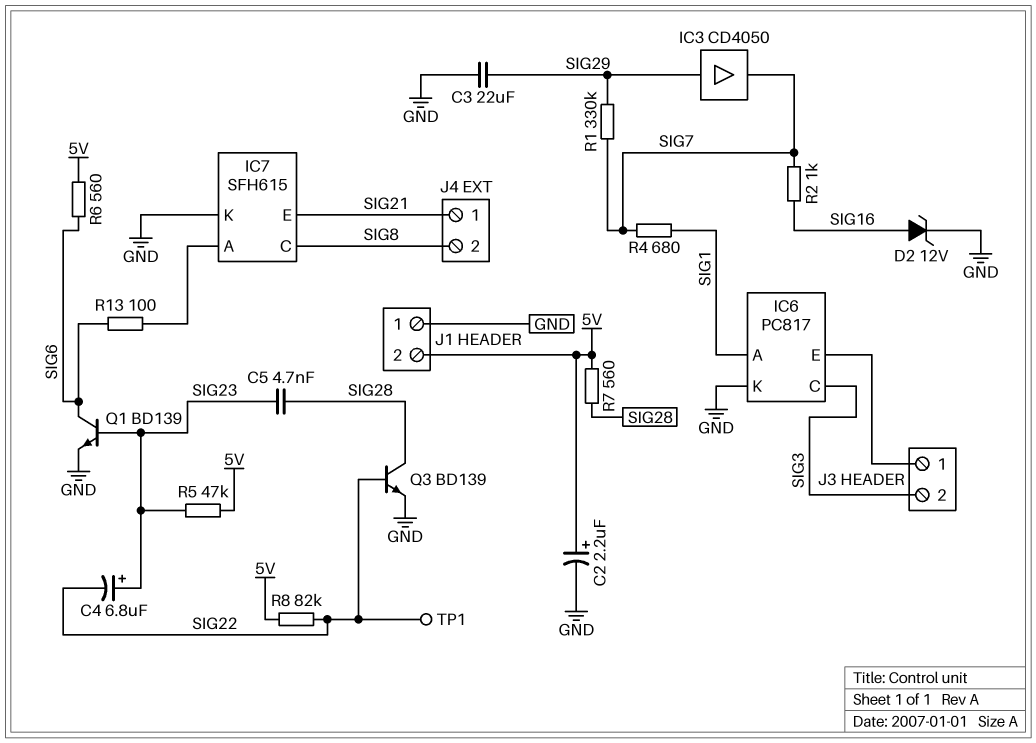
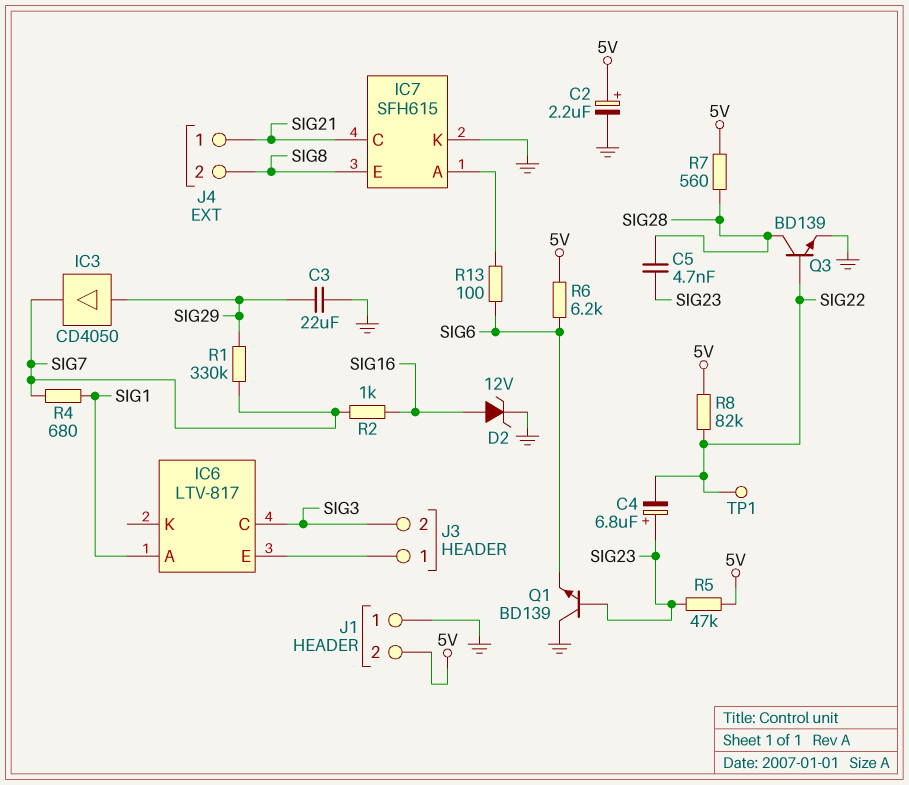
IC6: PC817 -> LTV-817
IC6 pin K: GND -> none
IC7 pin C: SIG8 -> SIG21
IC7 pin E: SIG21 -> SIG8
Q1: NPN BD139 (B SIG23, C SIG6, E GND) -> NPN BD139 (B SIG23, C GND, E SIG6)
R6: 560 (5V, SIG6) -> 6.2k (5V, SIG6)

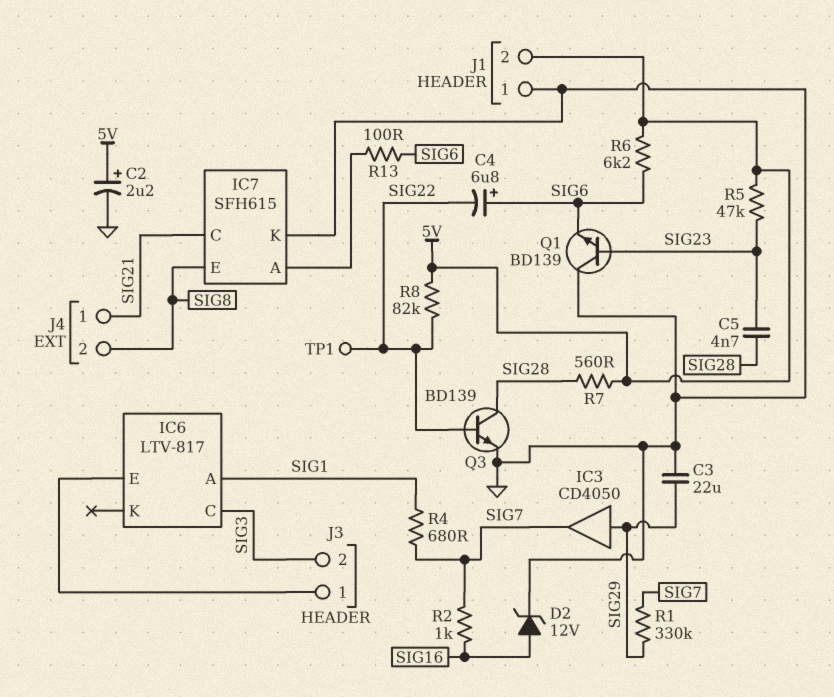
C4: 6.8uF (plus SIG23, minus SIG22) -> 6.8uF (plus SIG6, minus SIG22)

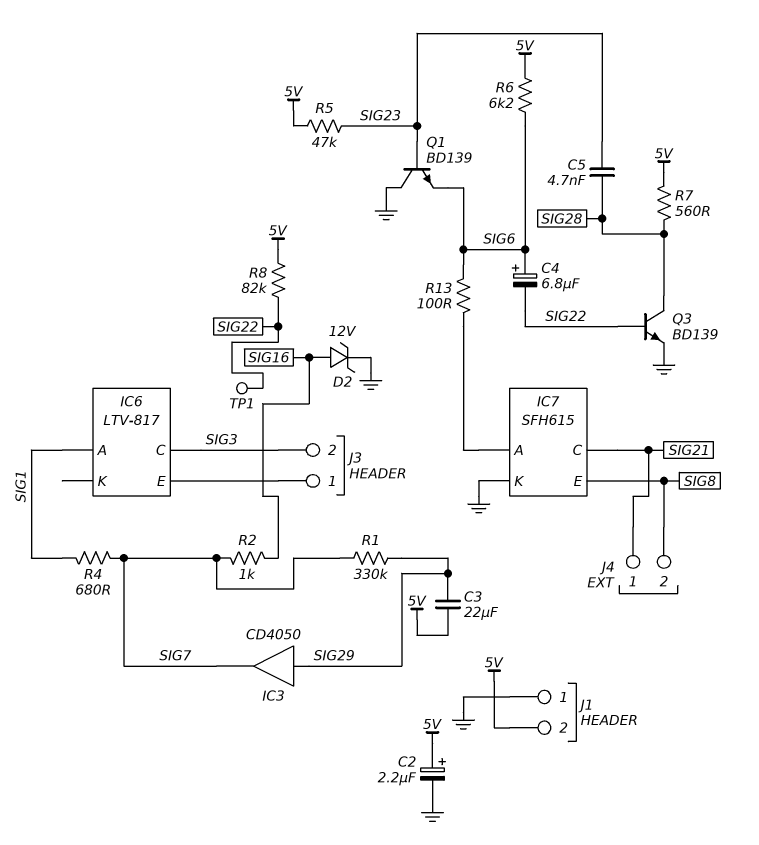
C3: 22uF (GND, SIG29) -> 22uF (5V, SIG29)

